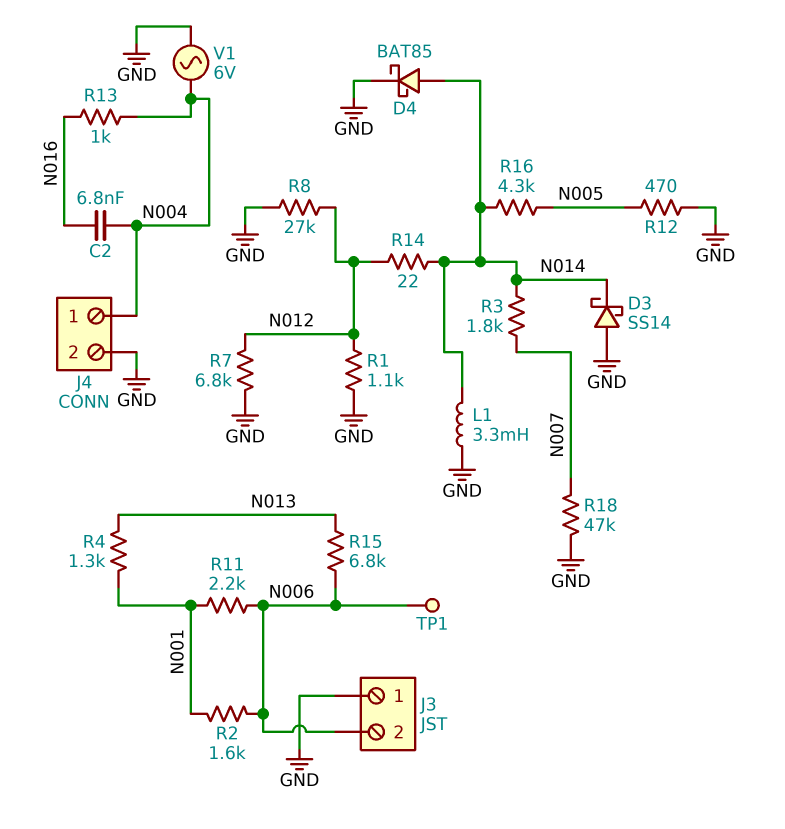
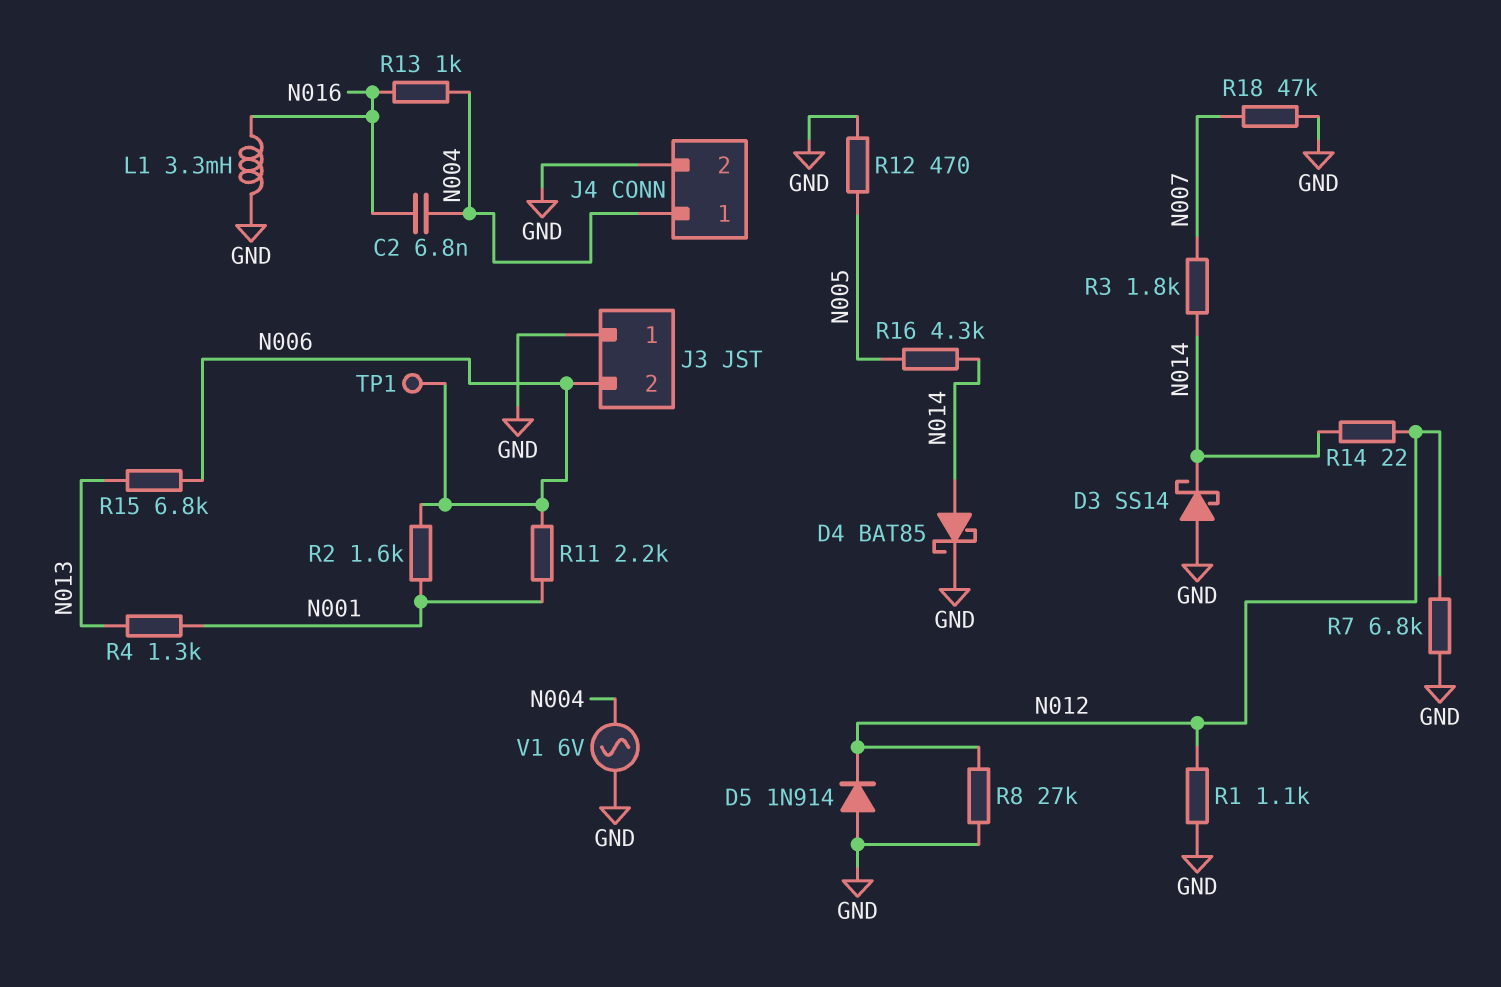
D5: none -> diode 1N914 (A GND, K N012)
L1: 3.3mH (GND, N014) -> 3.3mH (GND, N016)

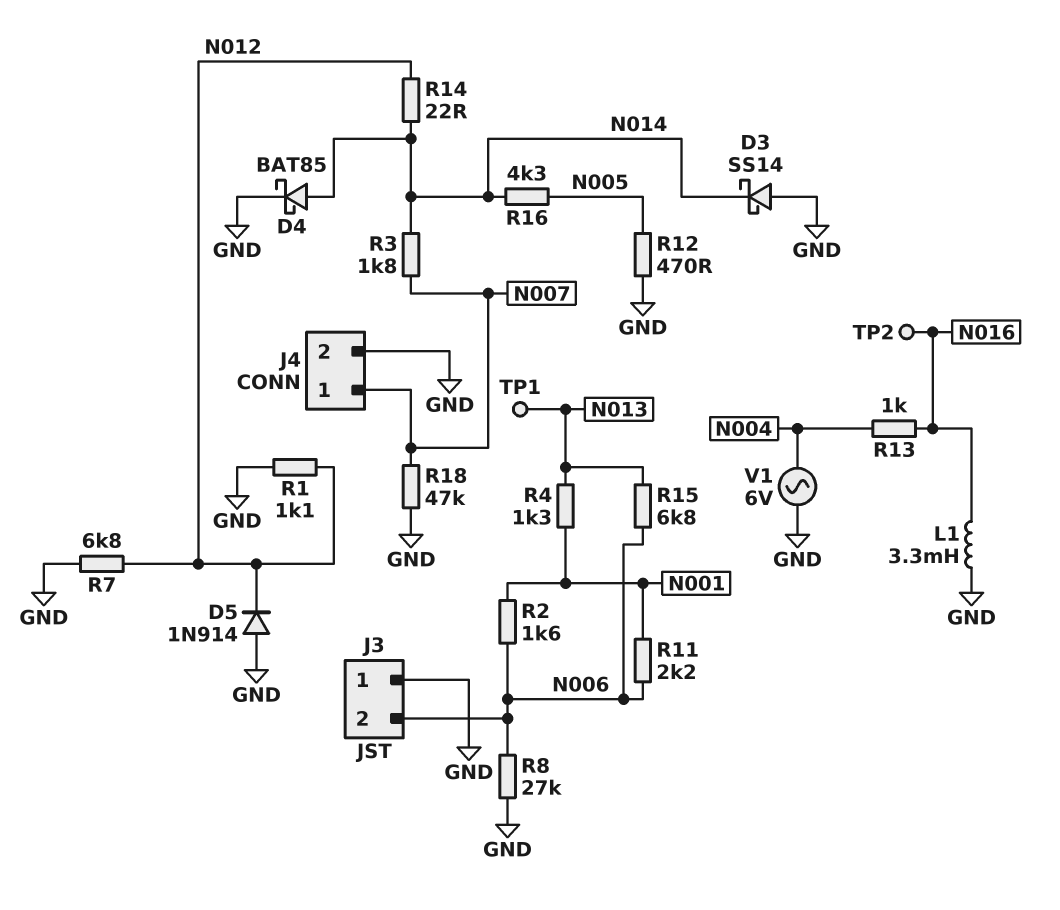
C2: 6.8nF (N004, N016) -> none
J4 pin 1: N004 -> N007
R8: 27k (GND, N012) -> 27k (GND, N006)
TP1: test point (N006) -> test point (N013)
TP2: none -> test point (N016)

